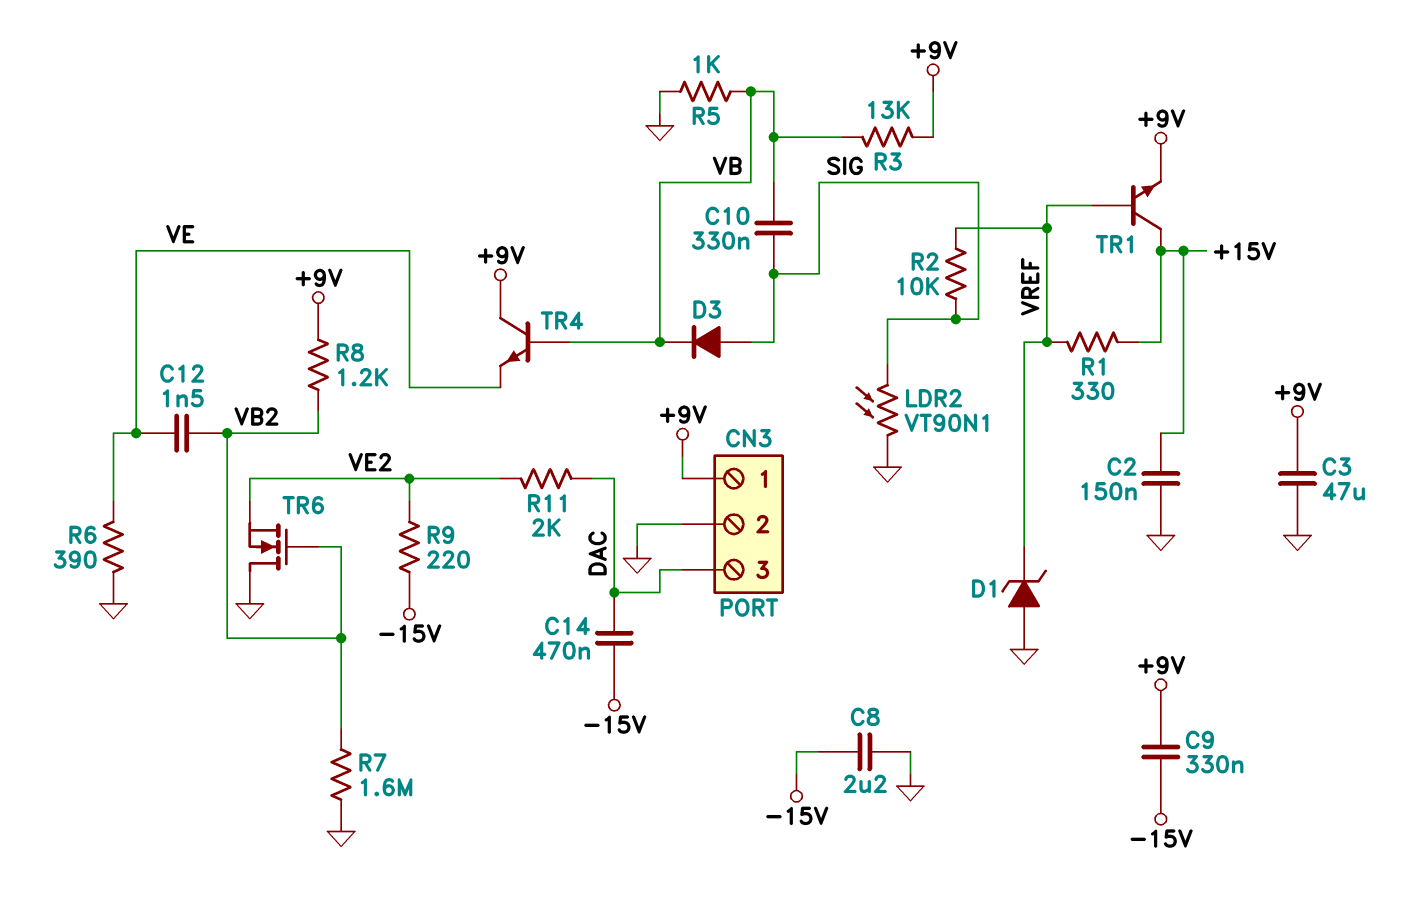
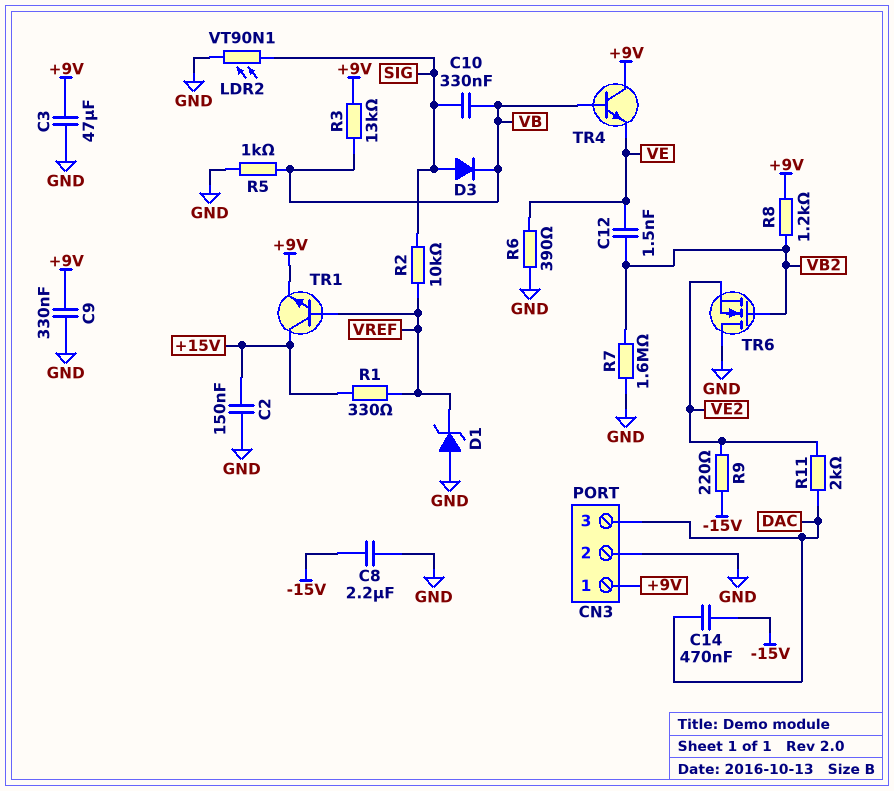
C9: 330nF (+9V, -15V) -> 330nF (+9V, GND)

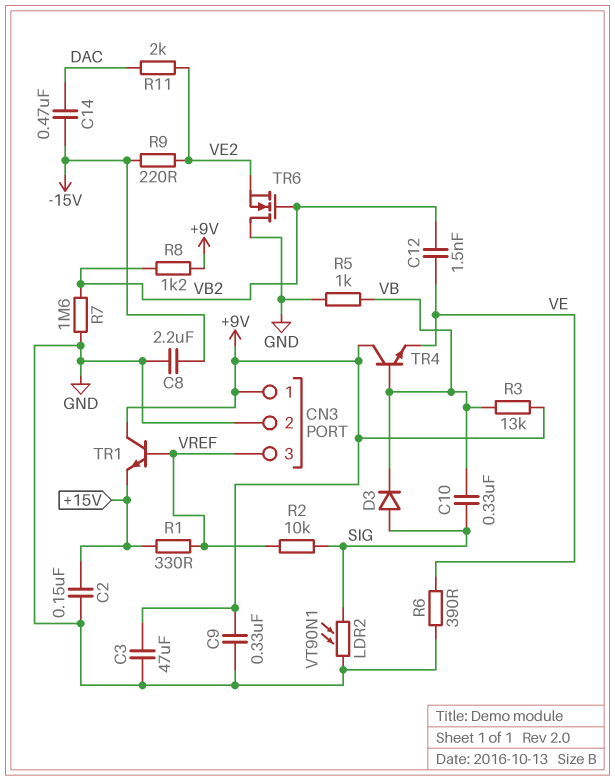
CN3 pin 3: DAC -> VREF
D1: zener (A GND, K VREF) -> none
TR1: NPN (B VREF, C +15V, E +9V) -> NPN (B VREF, C +9V, E +15V)

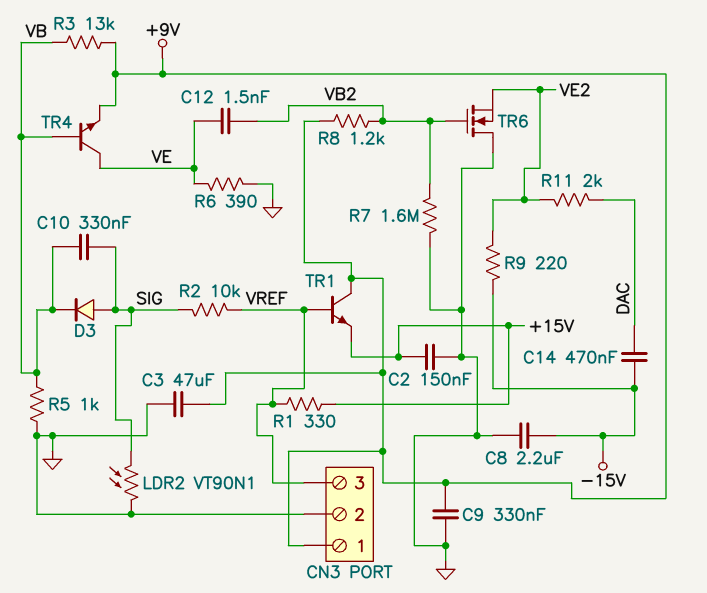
TR4: NPN (B VB, C +9V, E VE) -> NPN (B VB, C VE, E +9V)

